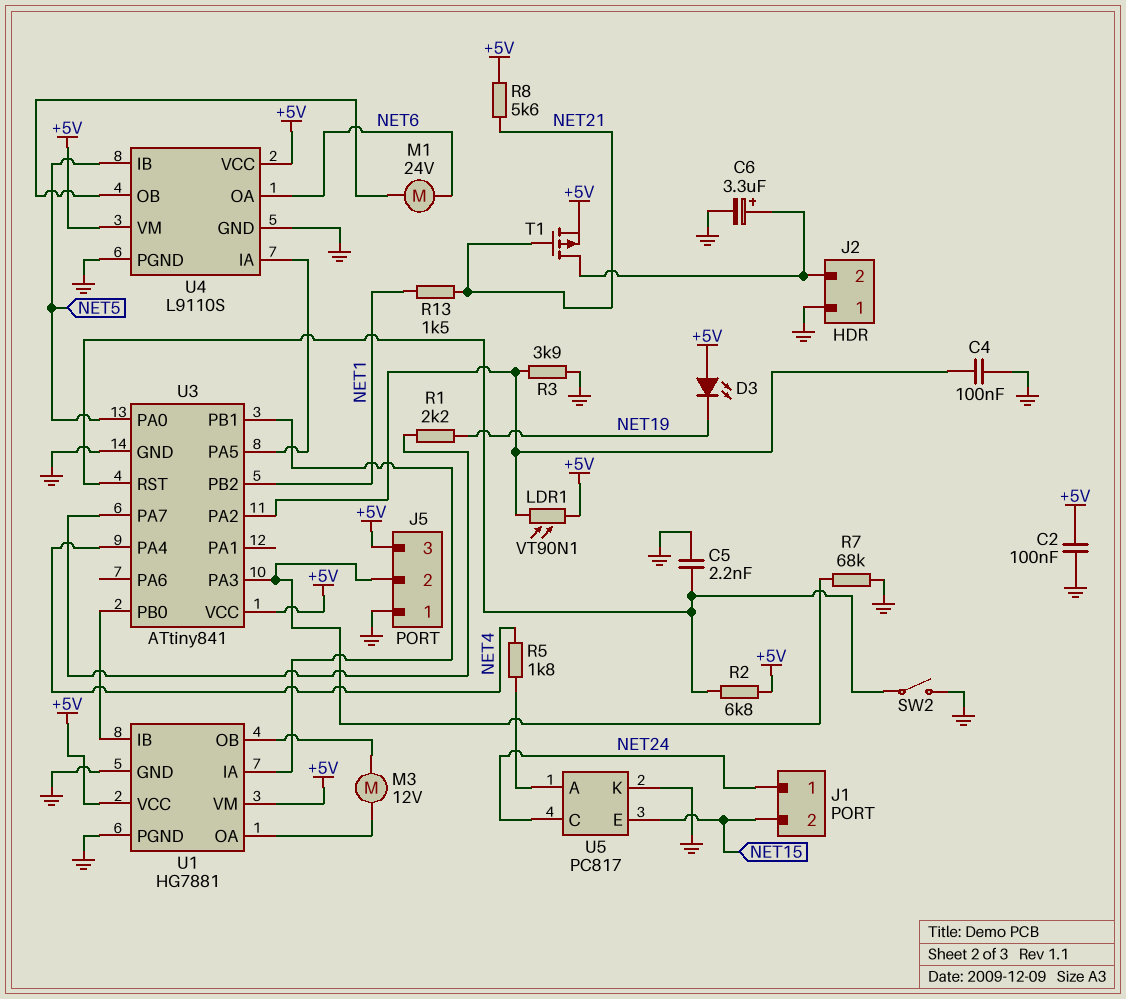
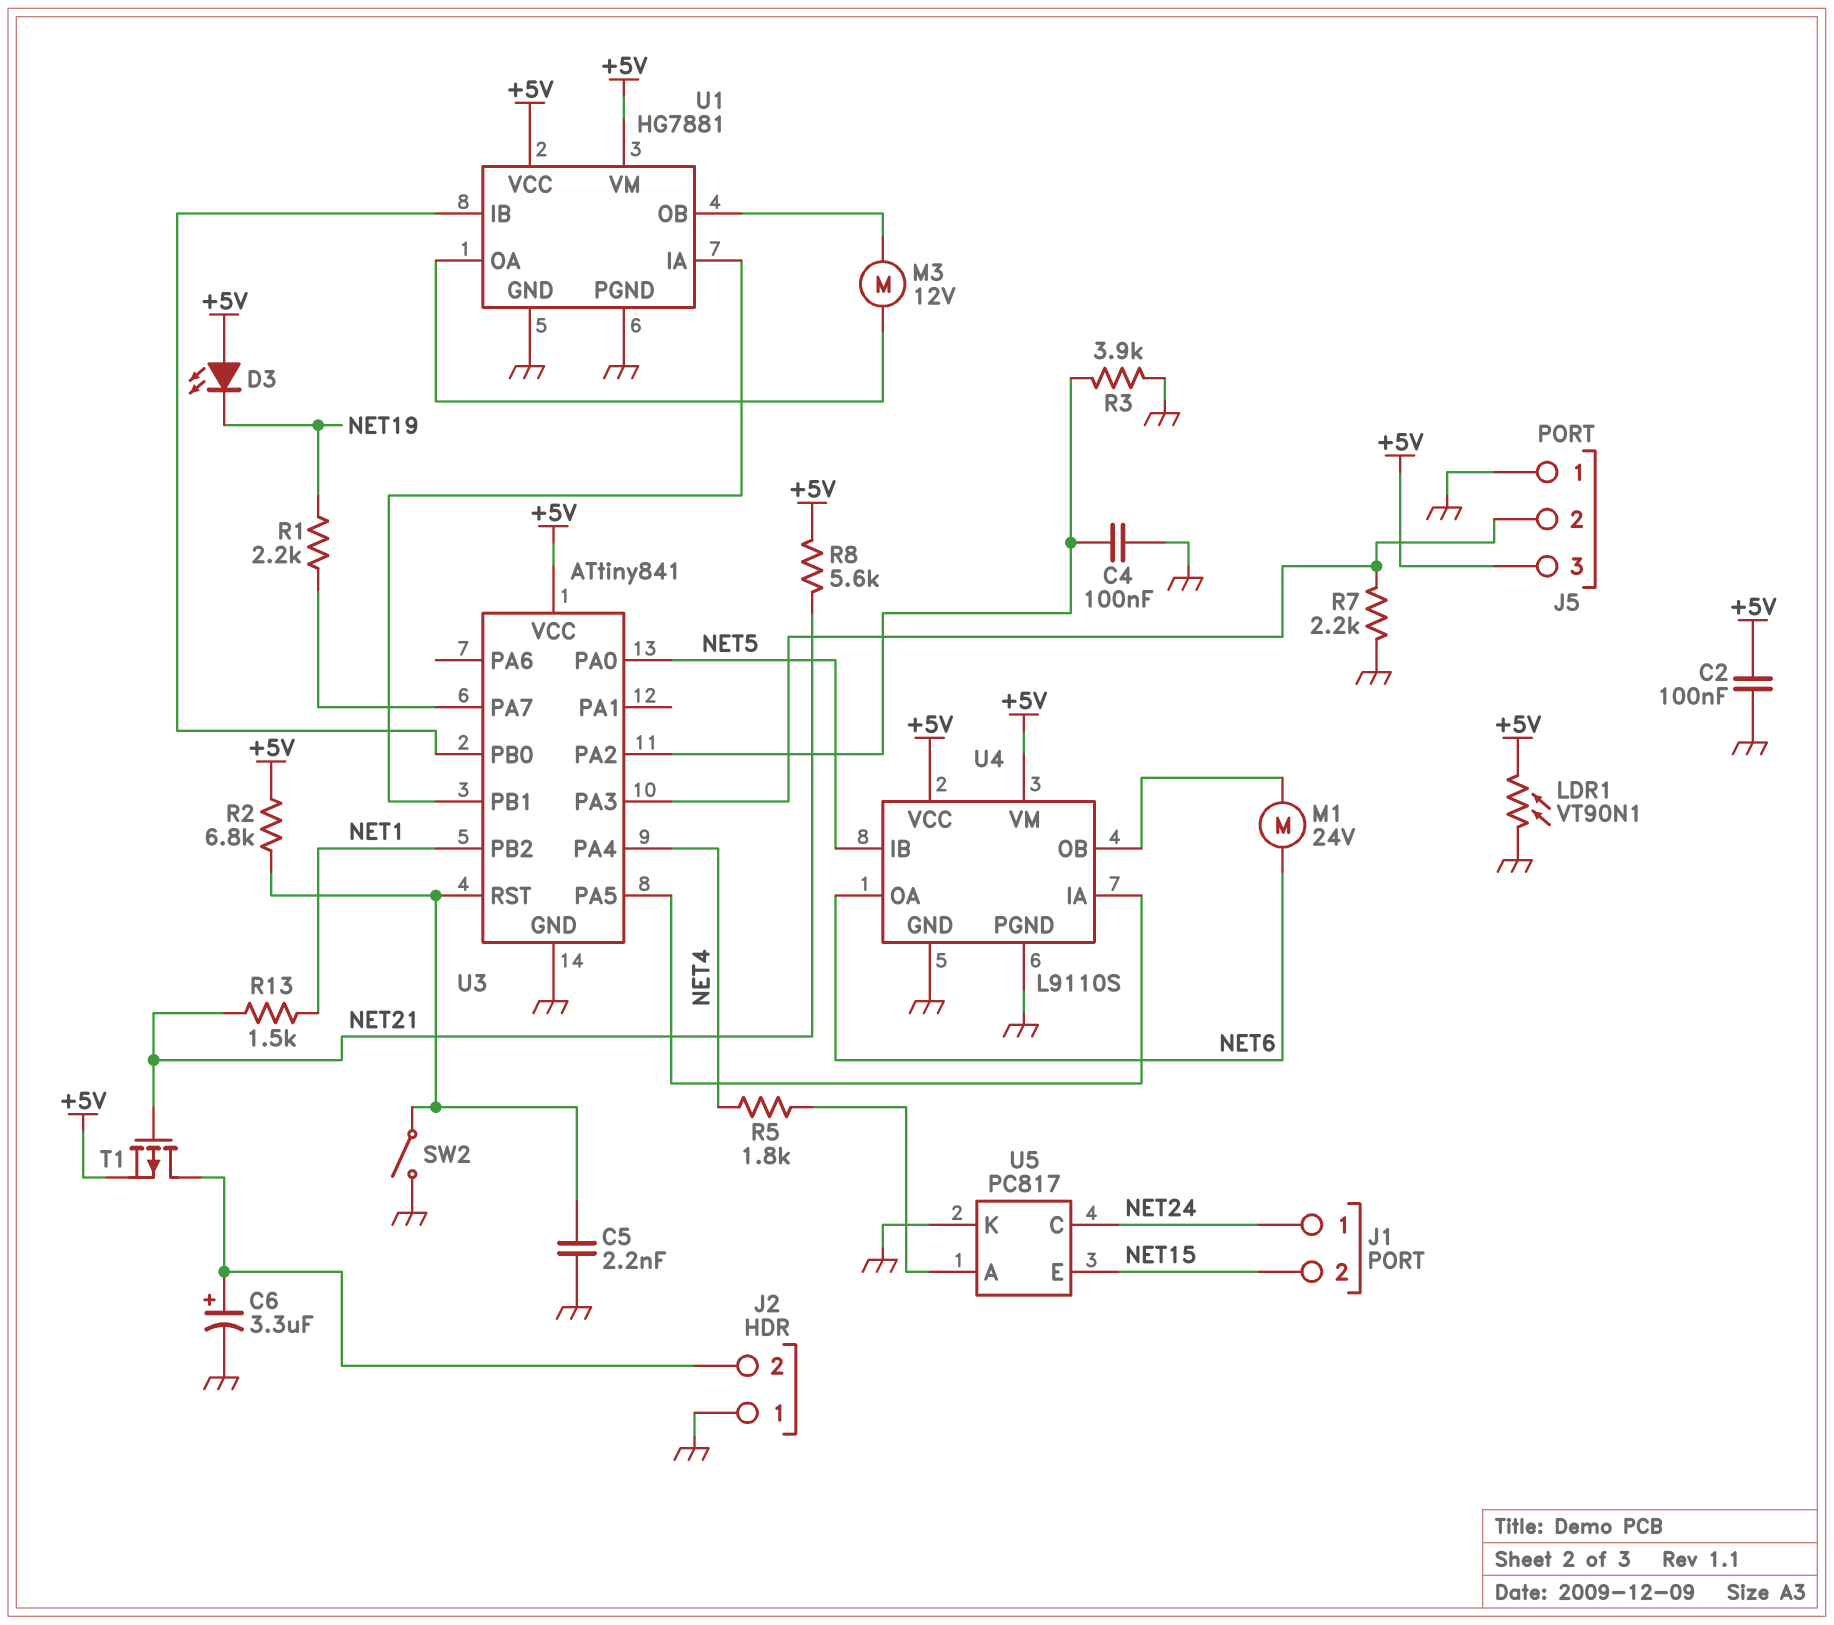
LDR1: VT90N1 (+5V, U3/PA2) -> VT90N1 (+5V, GND)
R7: 68k (GND, J5/2) -> 2.2k (GND, J5/2)

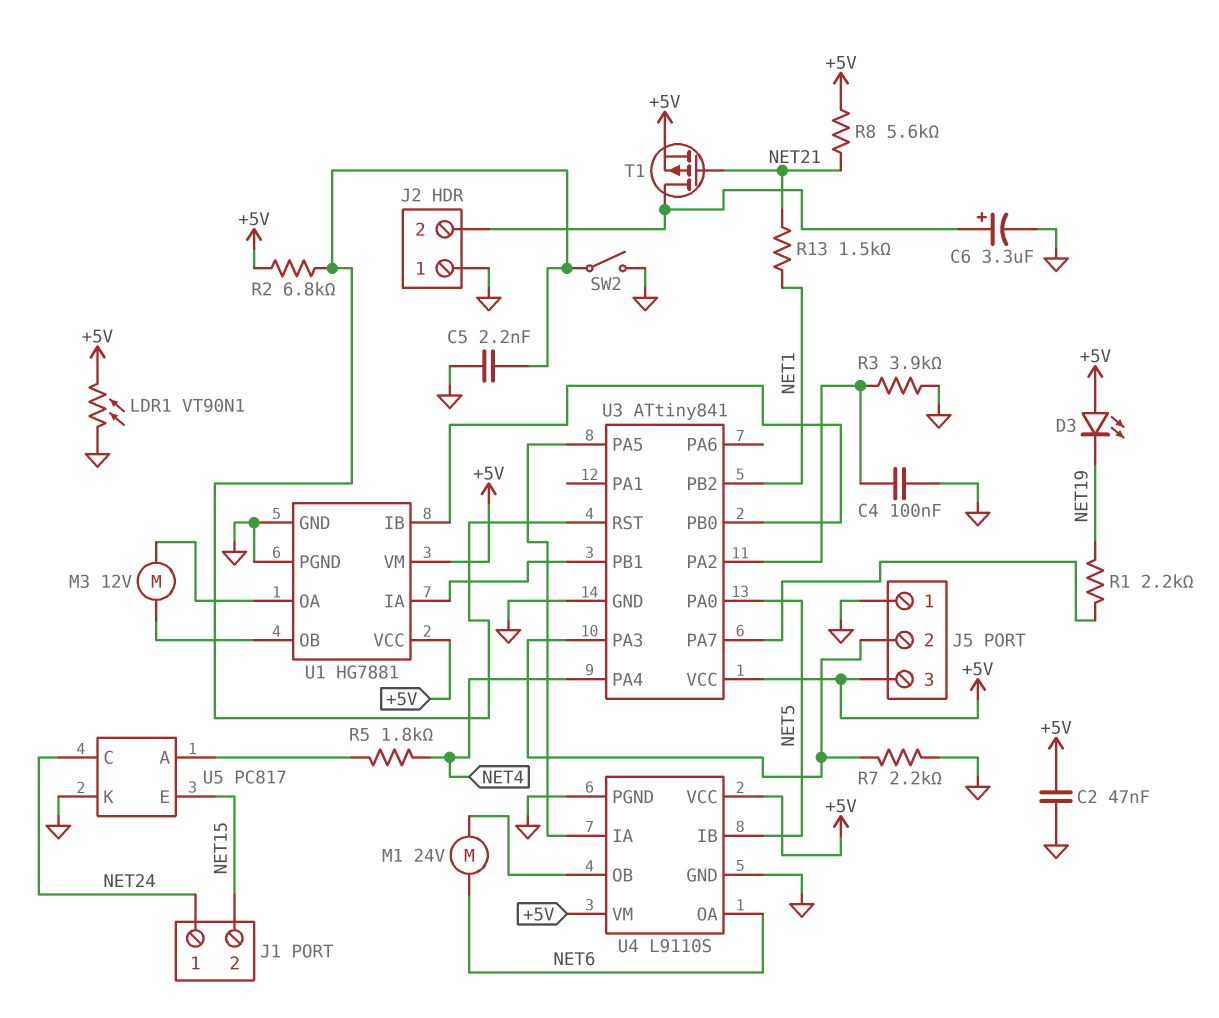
C2: 100nF (+5V, GND) -> 47nF (+5V, GND)

